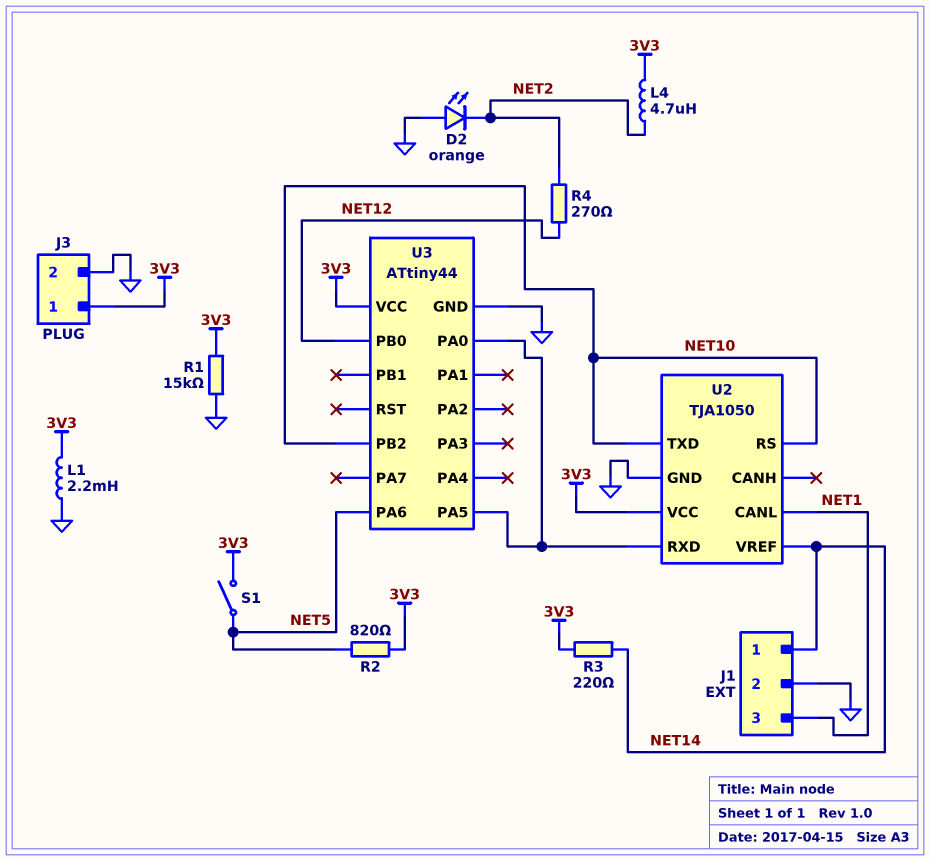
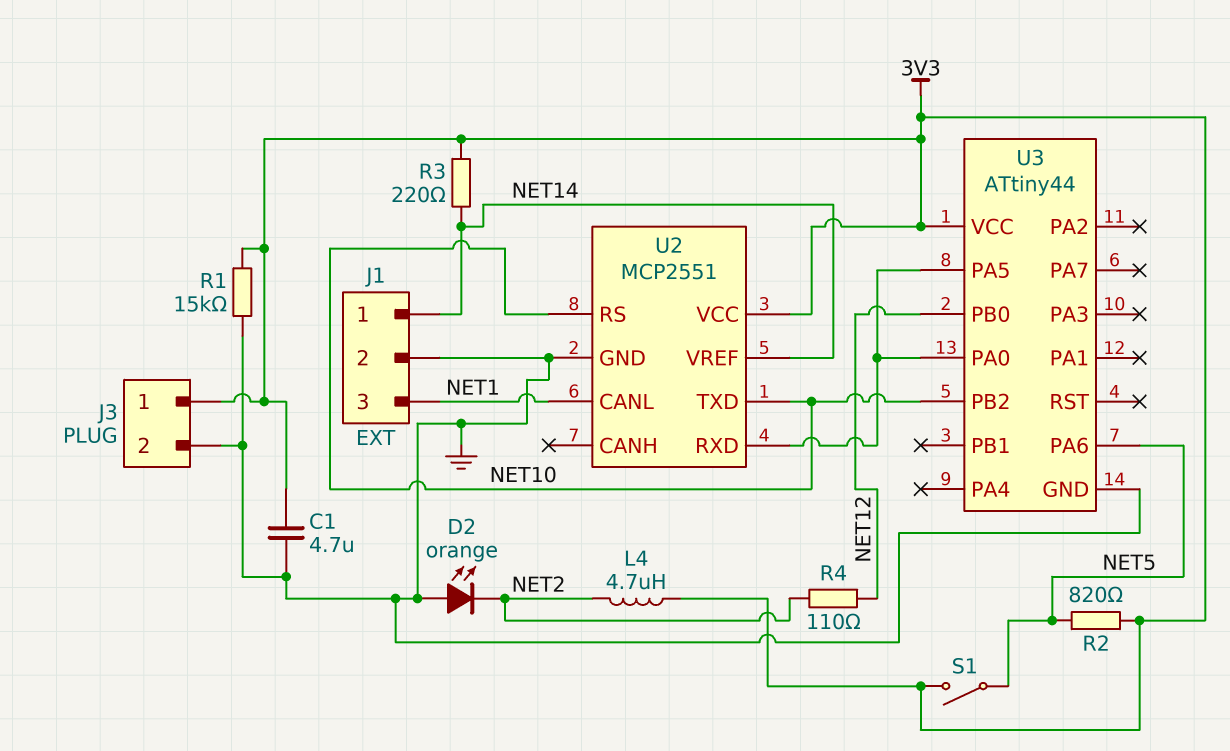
C1: none -> 4.7uF (3V3, GND)
L1: 2.2mH (3V3, GND) -> none
R4: 270 (NET2, NET12) -> 110 (NET2, NET12)
U2: TJA1050 -> MCP2551

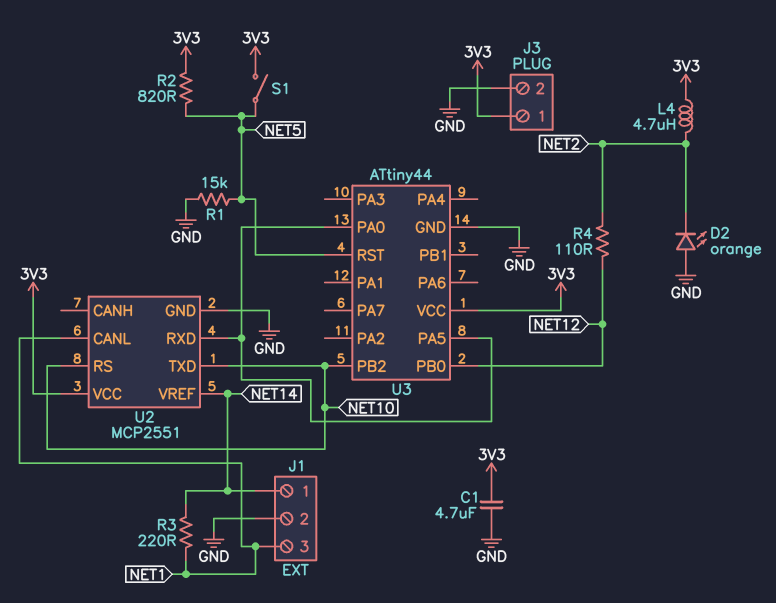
R1: 15k (3V3, GND) -> 15k (GND, NET5)
R3: 220 (3V3, NET14) -> 220 (NET1, NET14)
U3 pin PA6: NET5 -> none
U3 pin RST: none -> NET5

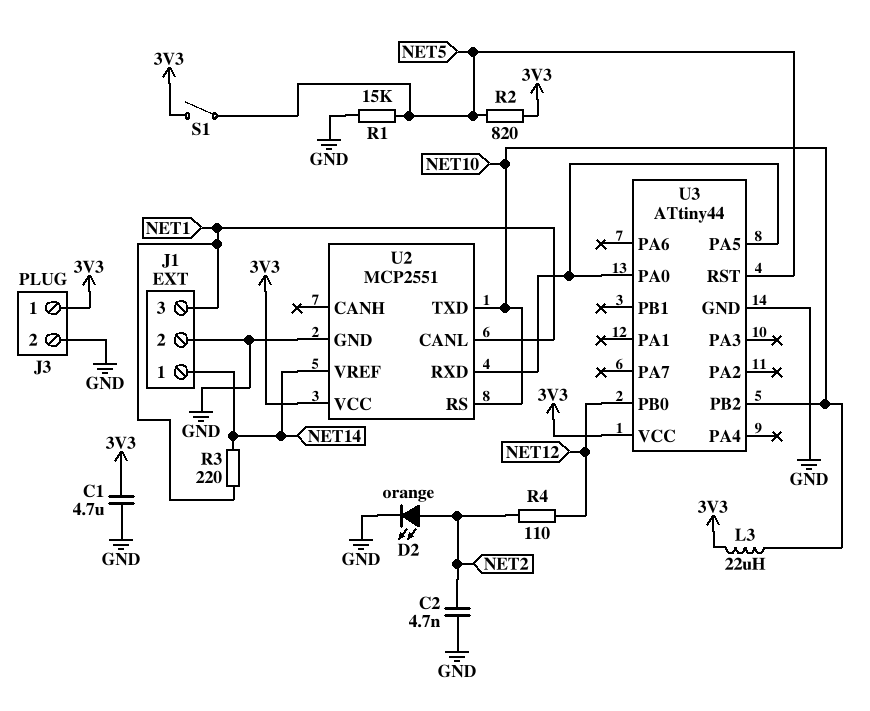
C2: none -> 4.7nF (GND, NET2)
D2: LED orange (A GND, K NET2) -> LED orange (A NET2, K GND)
L3: none -> 22uH (3V3, NET10)
L4: 4.7uH (3V3, NET2) -> none

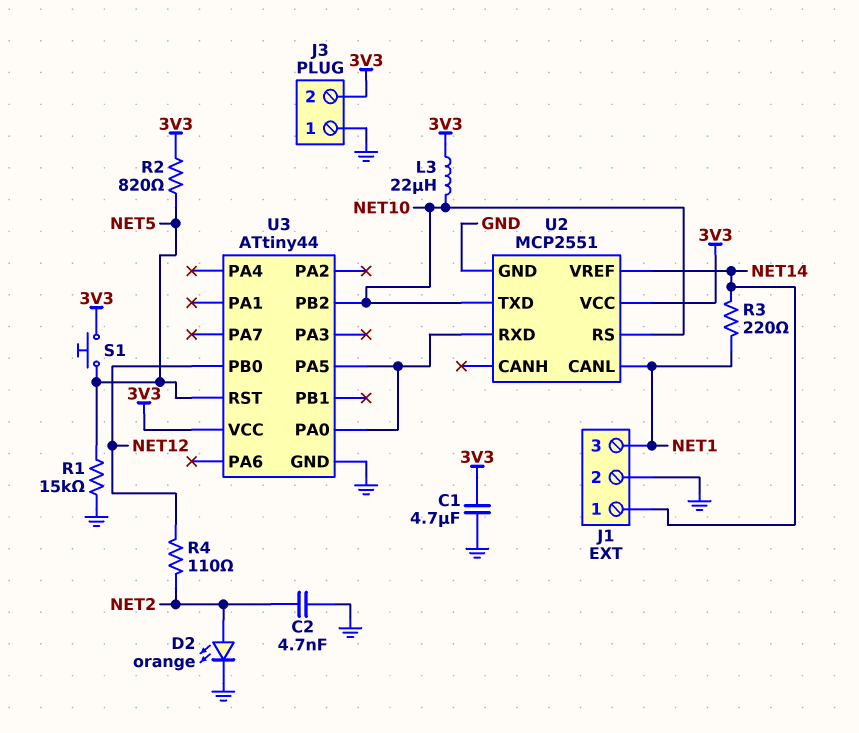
J3 pin 1: 3V3 -> GND
J3 pin 2: GND -> 3V3
S1: switch (3V3, NET5) -> button (3V3, NET5)

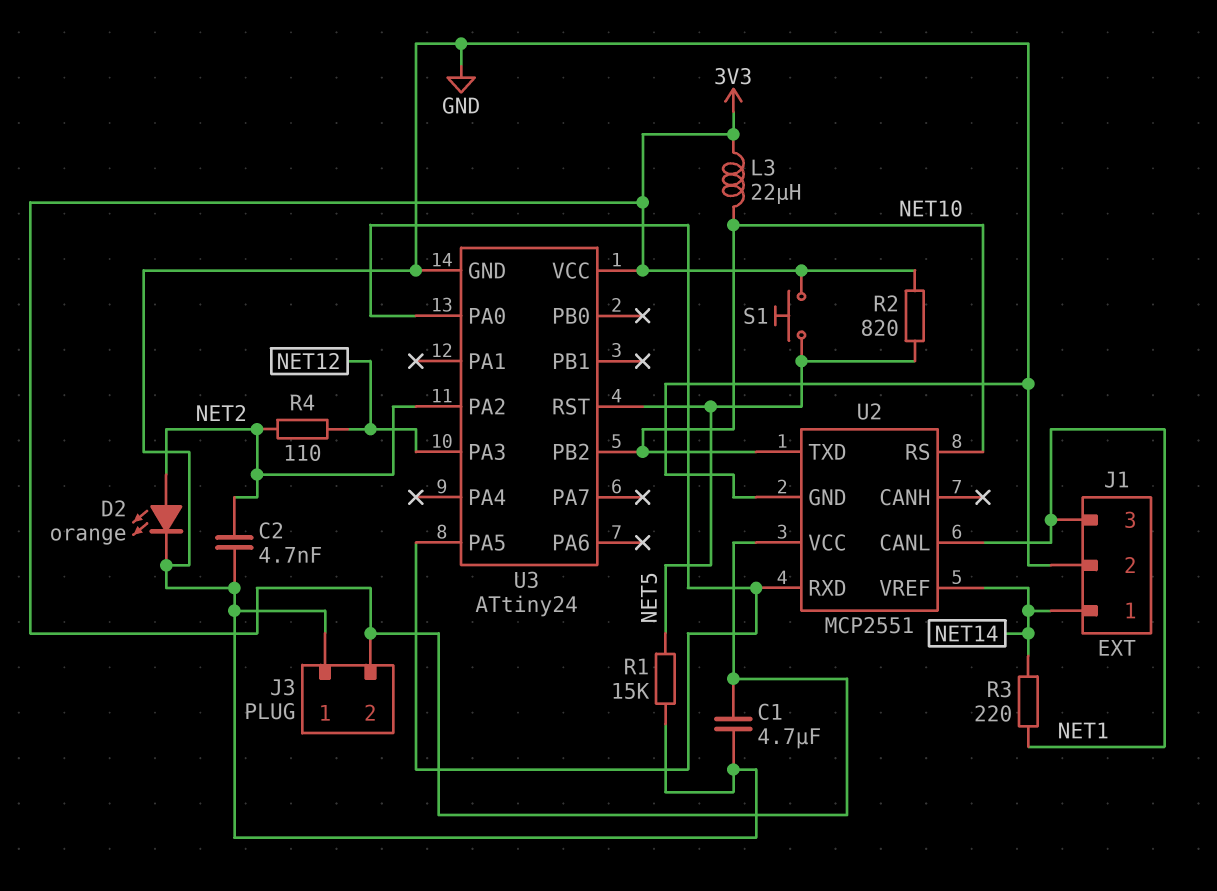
U3: ATtiny44 -> ATtiny24
U3 pin PA2: none -> NET2
U3 pin PA3: none -> NET12
U3 pin PB0: NET12 -> none

